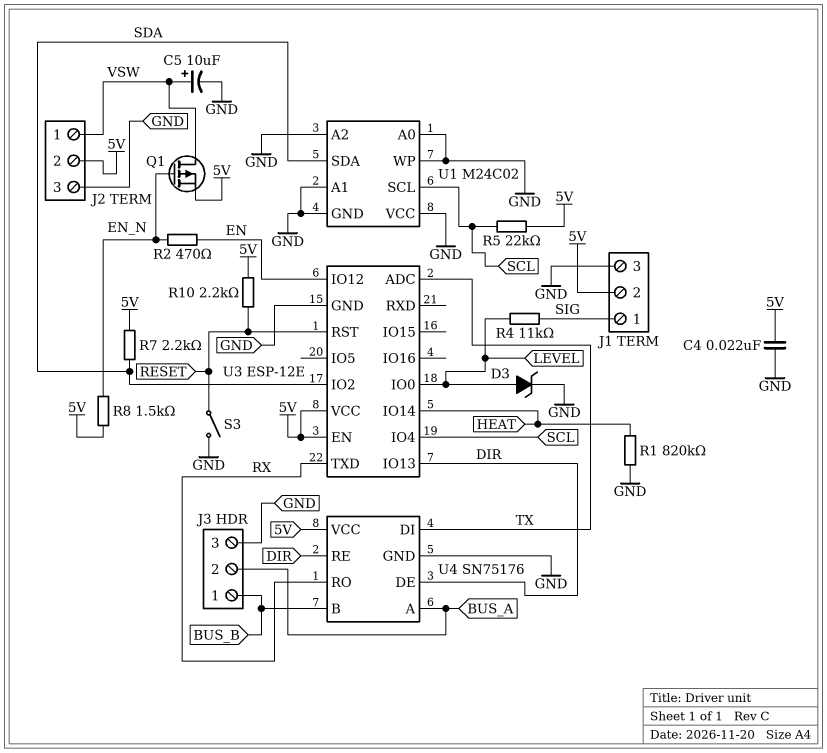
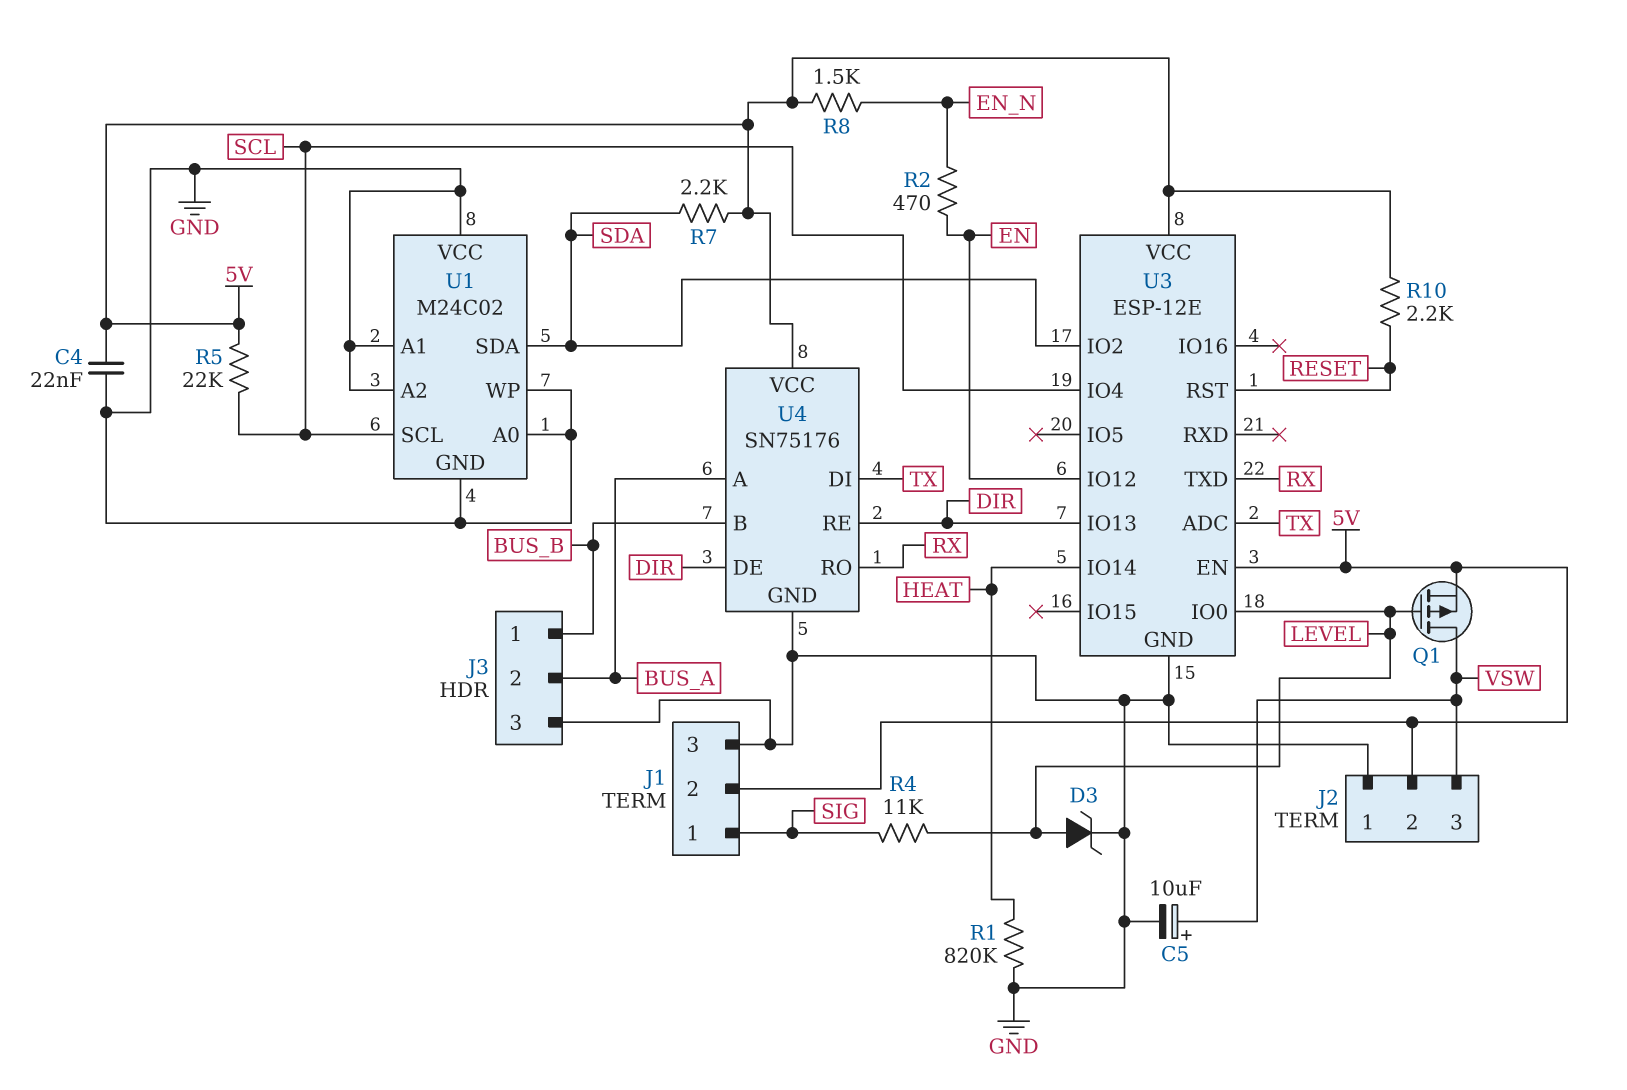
J2 pin 1: VSW -> GND
J2 pin 3: GND -> VSW
Q1: PMOS (G EN_N, D VSW, S 5V) -> PMOS (G LEVEL, D VSW, S 5V)
S3: switch (GND, RESET) -> none

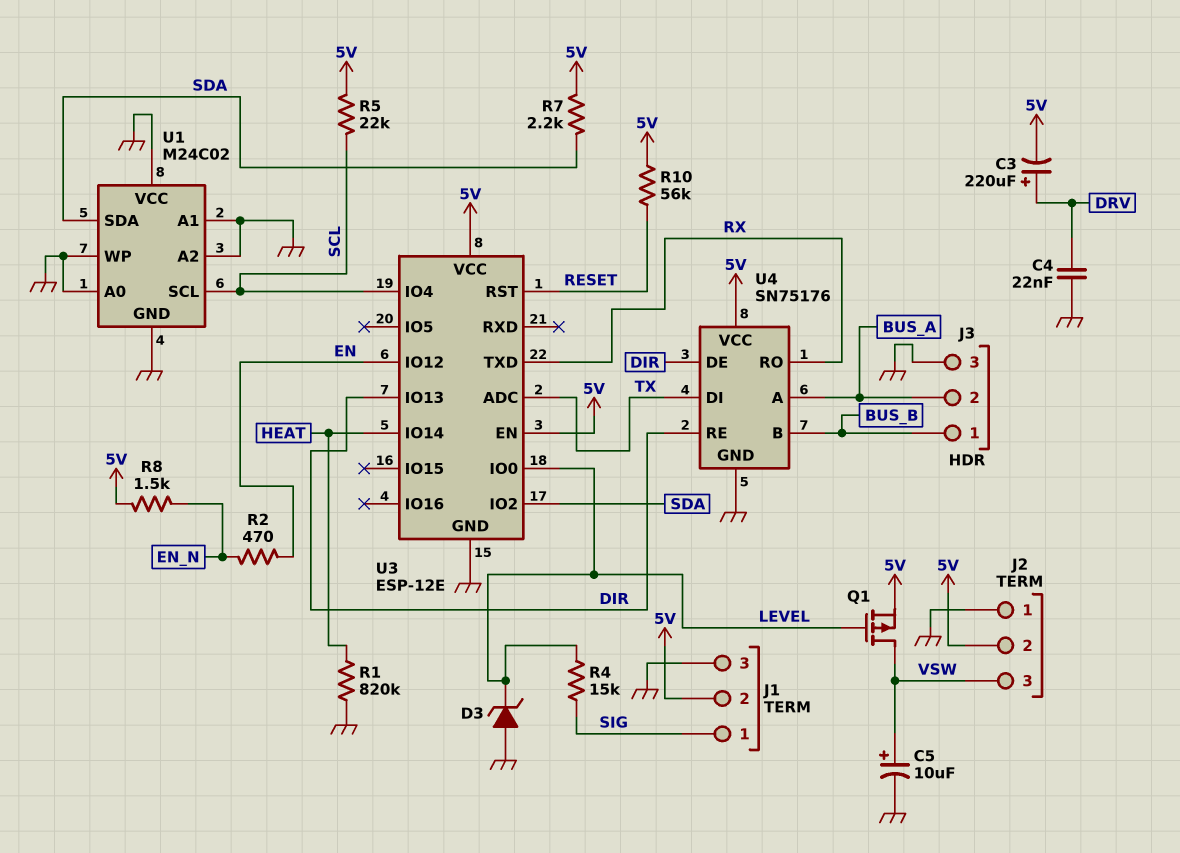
C3: none -> 220uF (plus DRV, minus 5V)
C4: 22nF (5V, GND) -> 22nF (DRV, GND)
D3: zener (A LEVEL, K GND) -> zener (A GND, K LEVEL)
R4: 11k (LEVEL, SIG) -> 15k (LEVEL, SIG)
R10: 2.2k (5V, RESET) -> 56k (5V, RESET)

